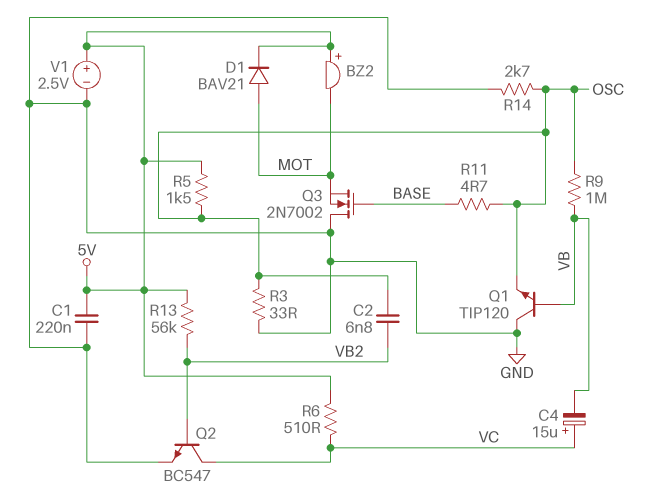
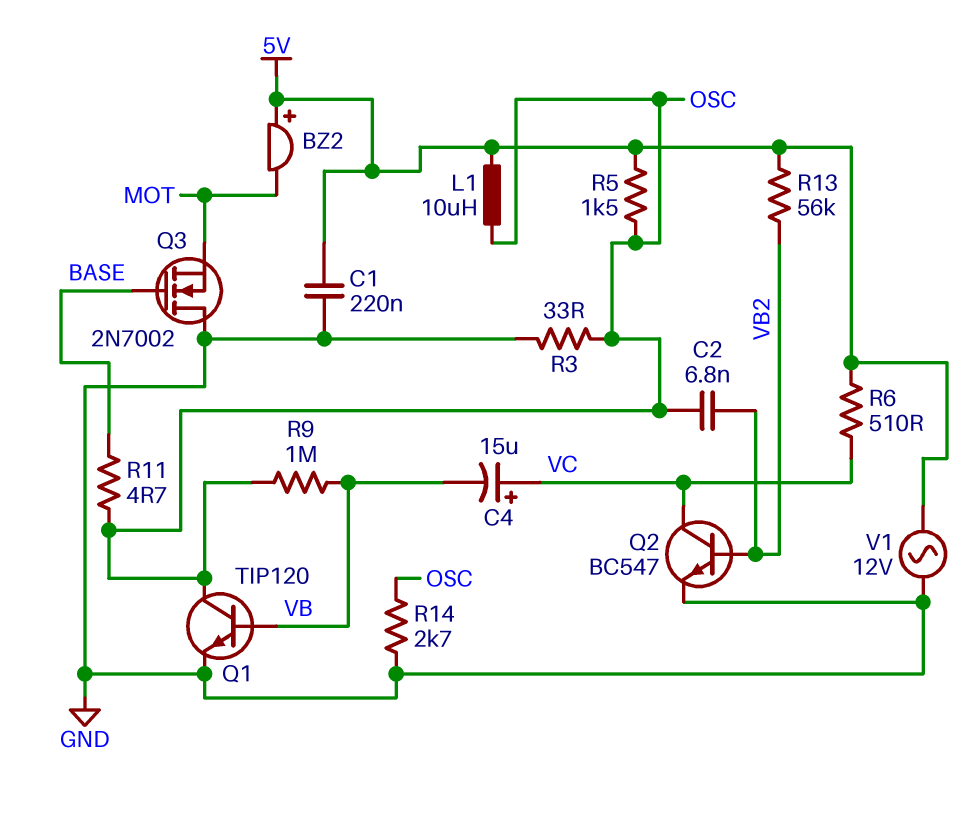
D1: diode BAV21 (A MOT, K 5V) -> none
L1: none -> 10uH (5V, OSC)
Q1: NPN TIP120 (B VB, C GND, E OSC) -> NPN TIP120 (B VB, C OSC, E GND)
V1: 2.5V (plus 5V, minus GND) -> AC 12V (5V, GND)

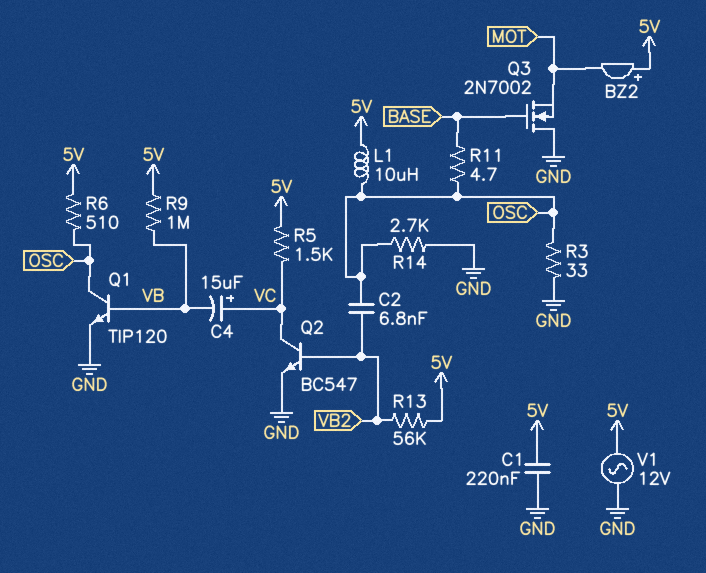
R5: 1.5k (5V, OSC) -> 1.5k (5V, VC)
R6: 510 (5V, VC) -> 510 (5V, OSC)
R9: 1M (OSC, VB) -> 1M (5V, VB)

